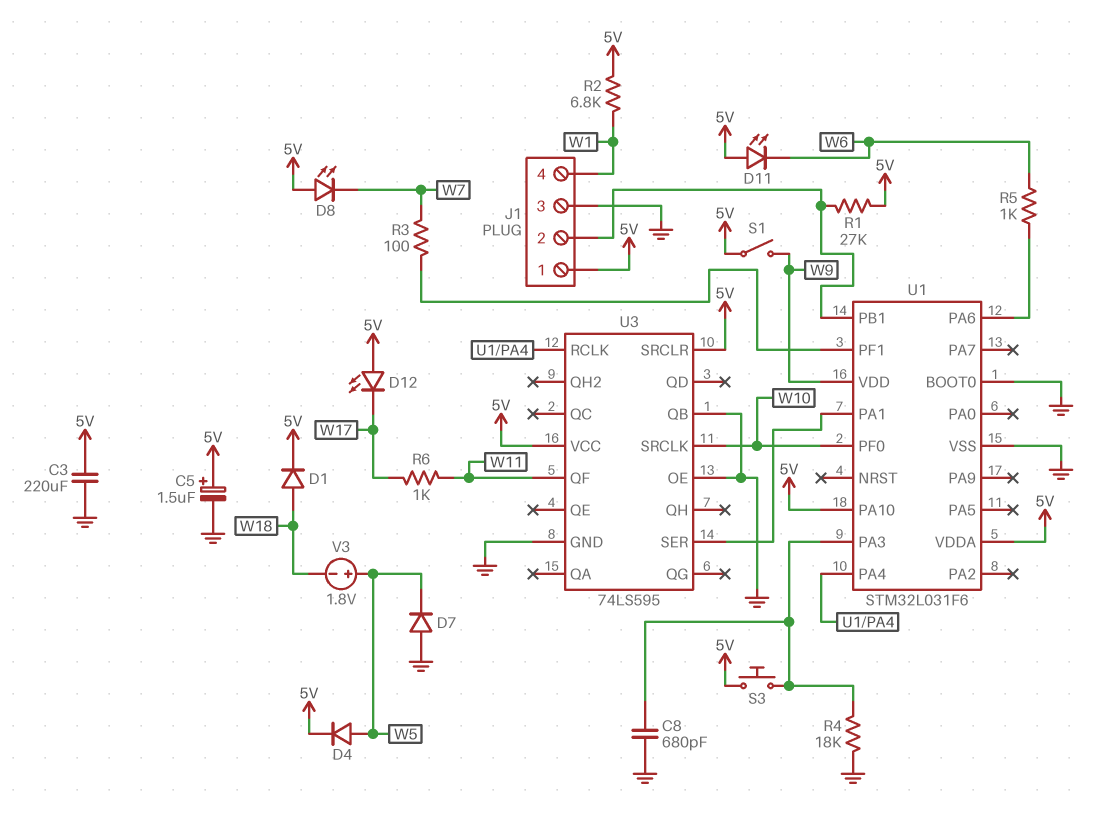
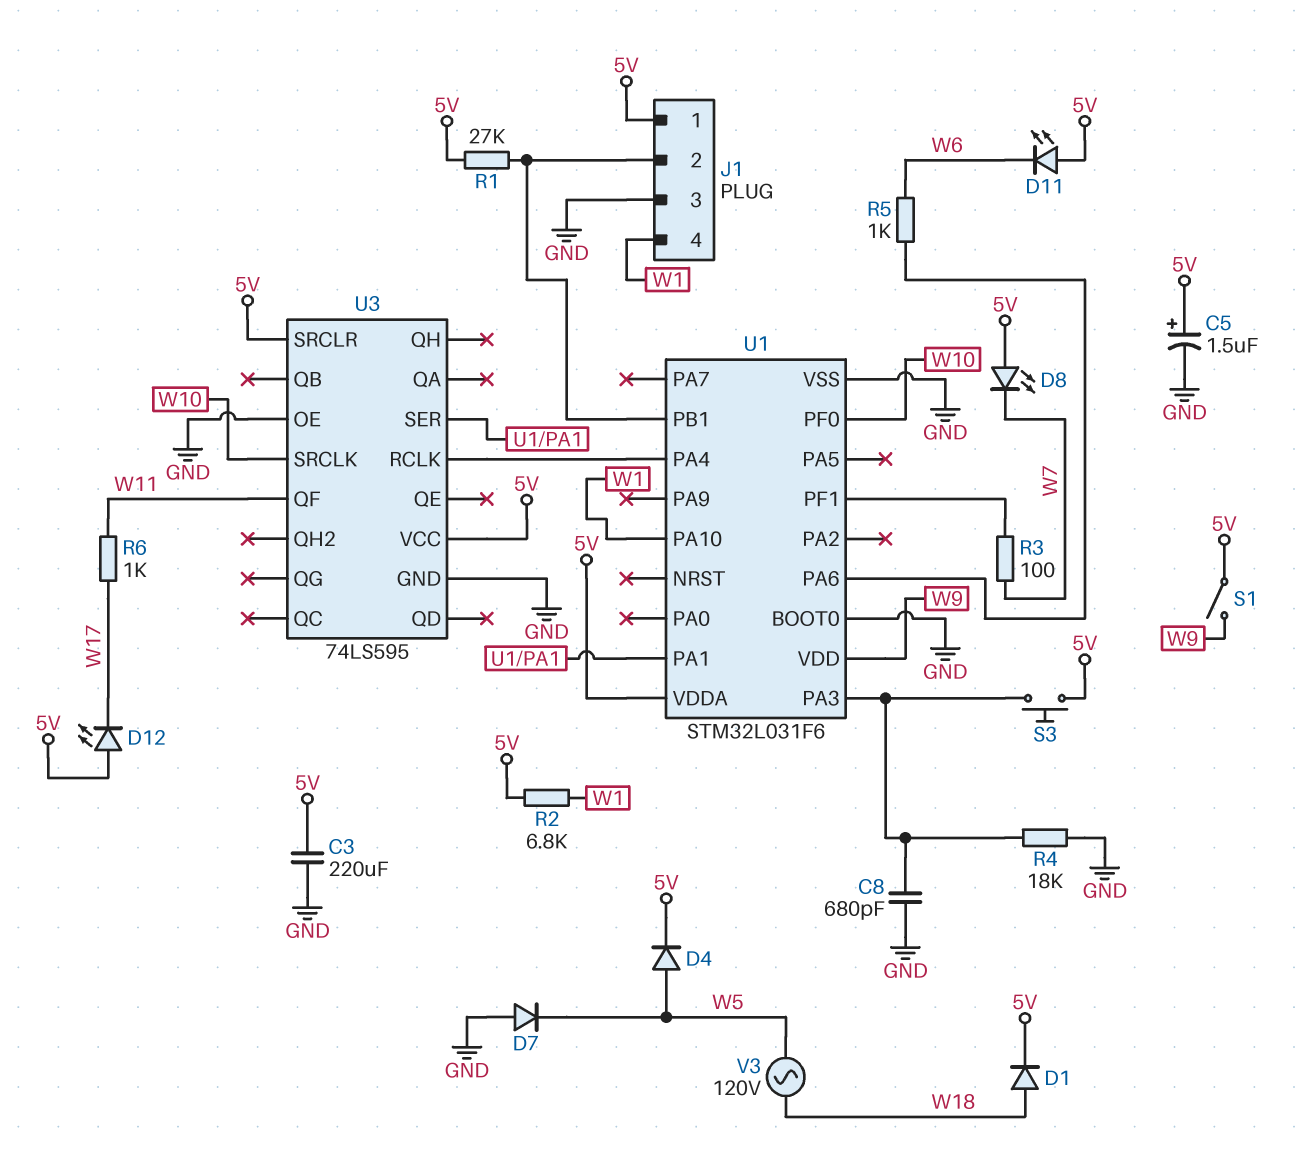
U1 pin PA10: 5V -> W1
U3 pin QB: GND -> none
V3: 1.8V (plus W5, minus W18) -> AC 120V (W5, W18)

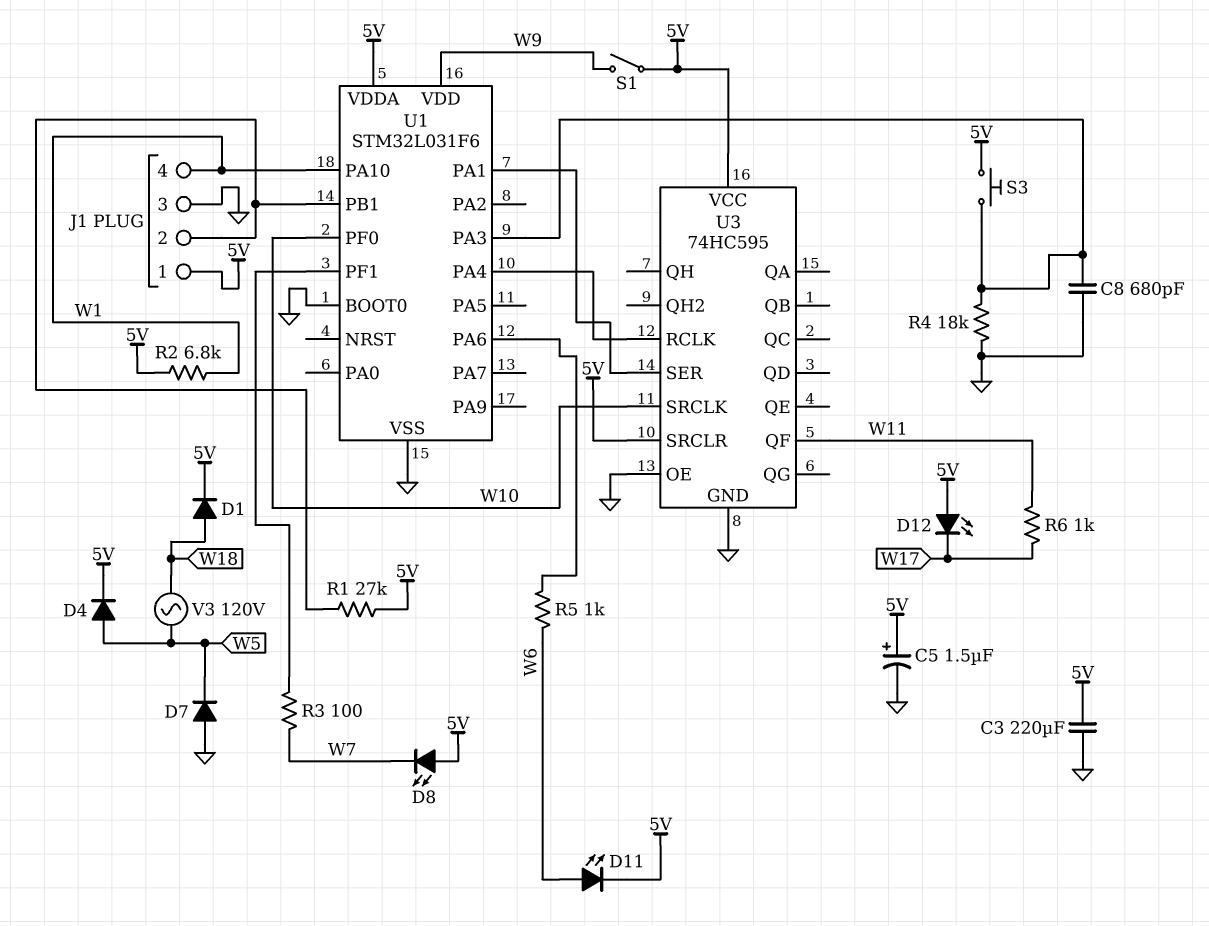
D11: LED (A 5V, K W6) -> LED (A W6, K 5V)
U3: 74LS595 -> 74HC595

